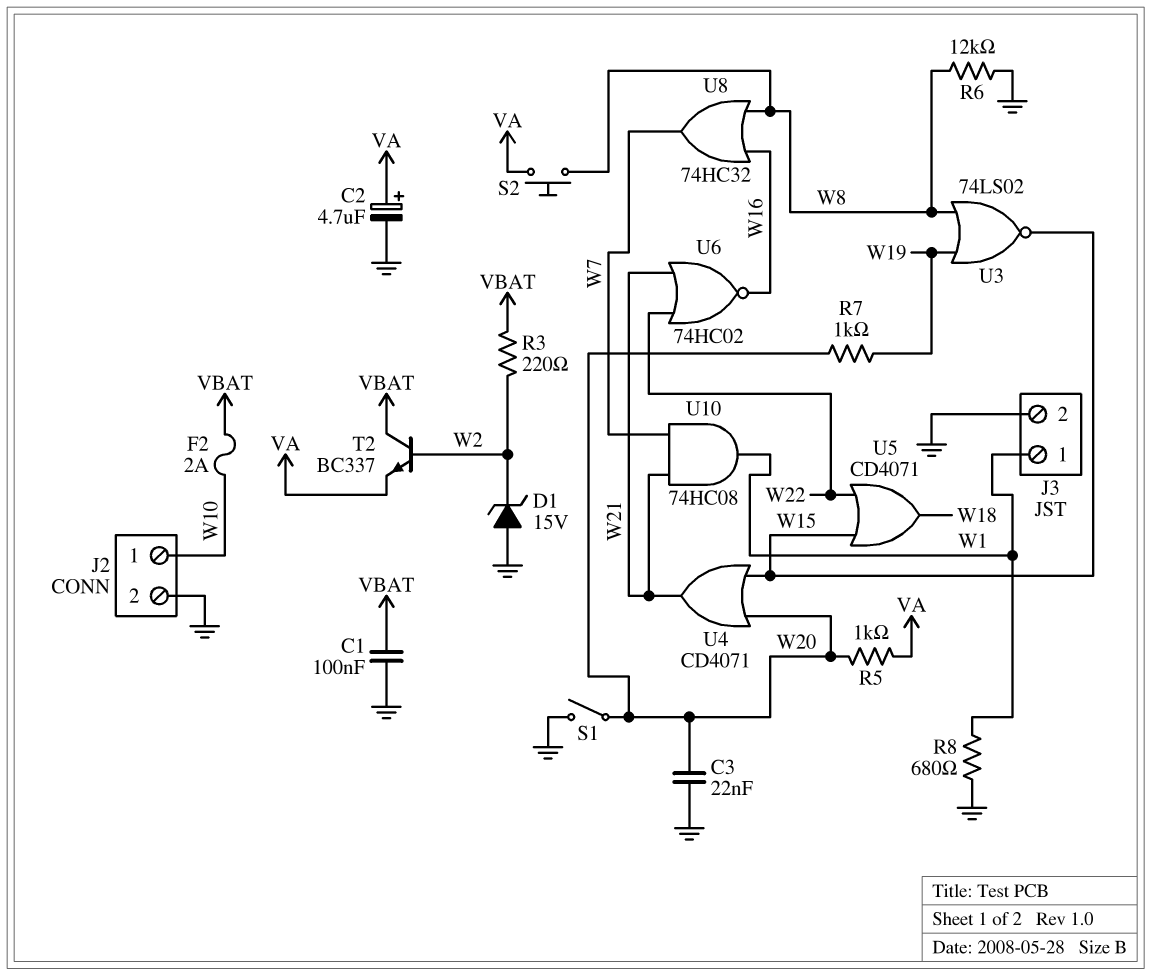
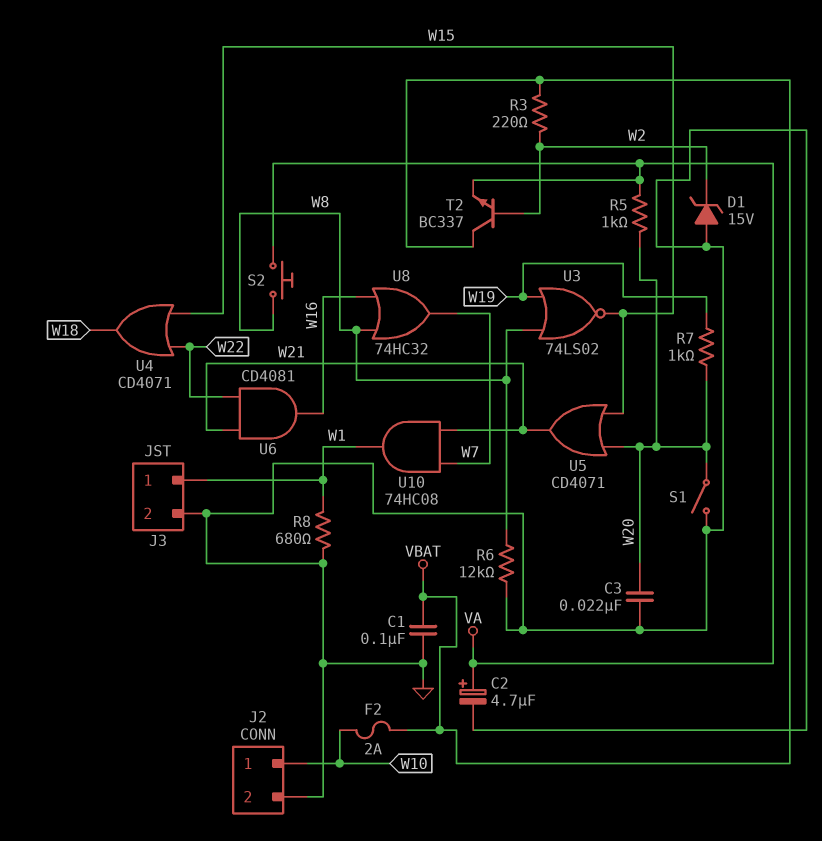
U4: OR CD4071 (in W15, in W20, out W21) -> OR CD4071 (in W15, in W22, out W18)
U5: OR CD4071 (in W15, in W22, out W18) -> OR CD4071 (in W15, in W20, out W21)
U6: NOR 74HC02 (in W21, in W22, out W16) -> AND CD4081 (in W21, in W22, out W16)

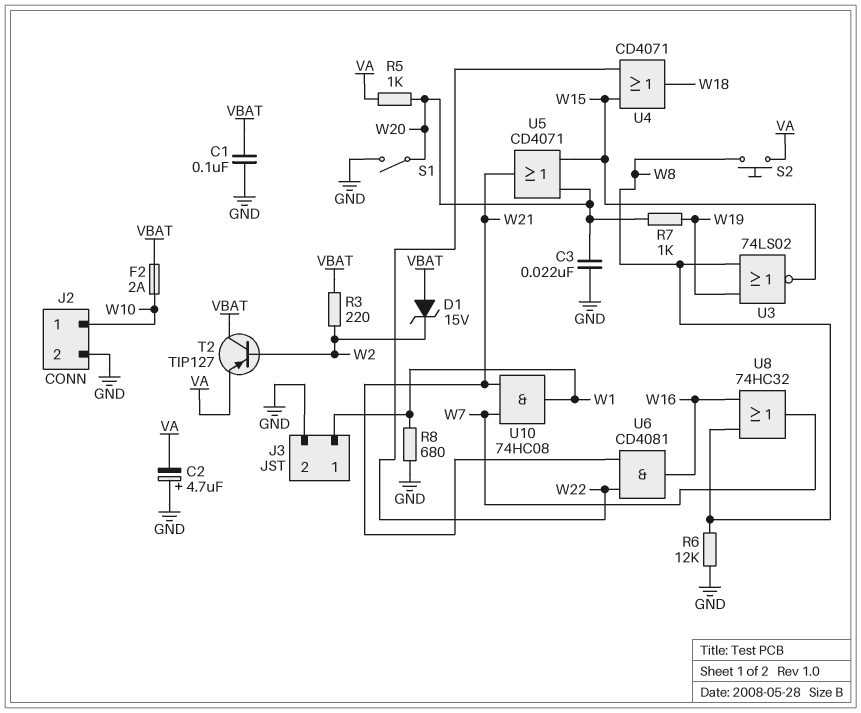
C2: 4.7uF (plus VA, minus GND) -> 4.7uF (plus GND, minus VA)
D1: zener 15V (A GND, K W2) -> zener 15V (A VBAT, K W2)
T2: NPN BC337 (B W2, C VBAT, E VA) -> PNP TIP127 (B W2, C VBAT, E VA)

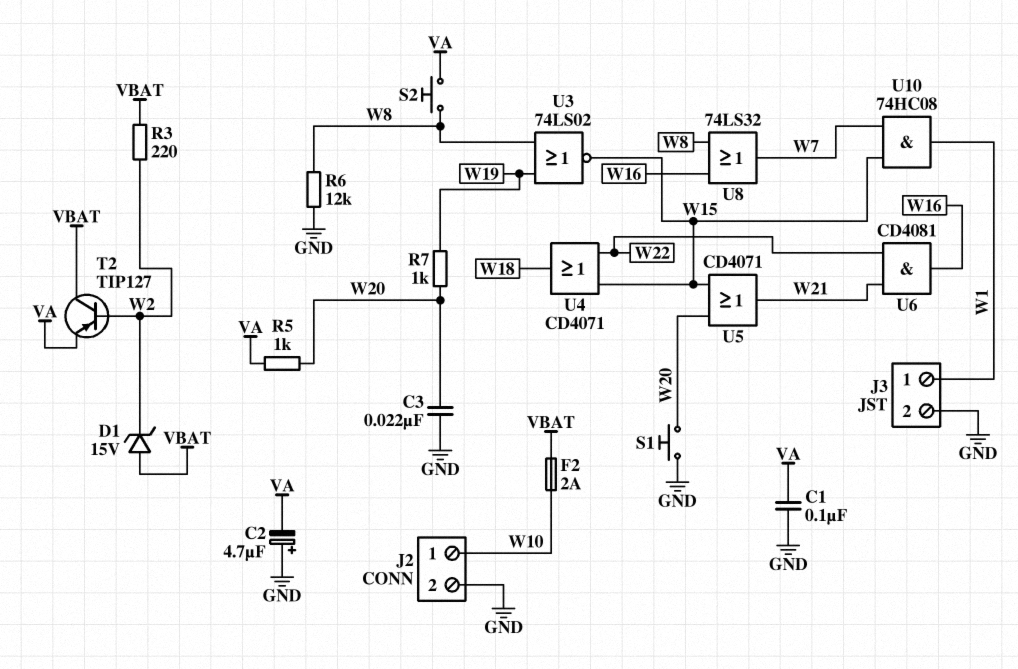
C1: 100nF (GND, VBAT) -> 100nF (GND, VA)
R8: 680 (GND, W1) -> none
S1: switch (GND, W20) -> button (GND, W20)
U8: OR 74HC32 (in W8, in W16, out W7) -> OR 74LS32 (in W8, in W16, out W7)
U10: AND 74HC08 (in W7, in W21, out W1) -> AND 74HC08 (in W7, in W15, out W1)

